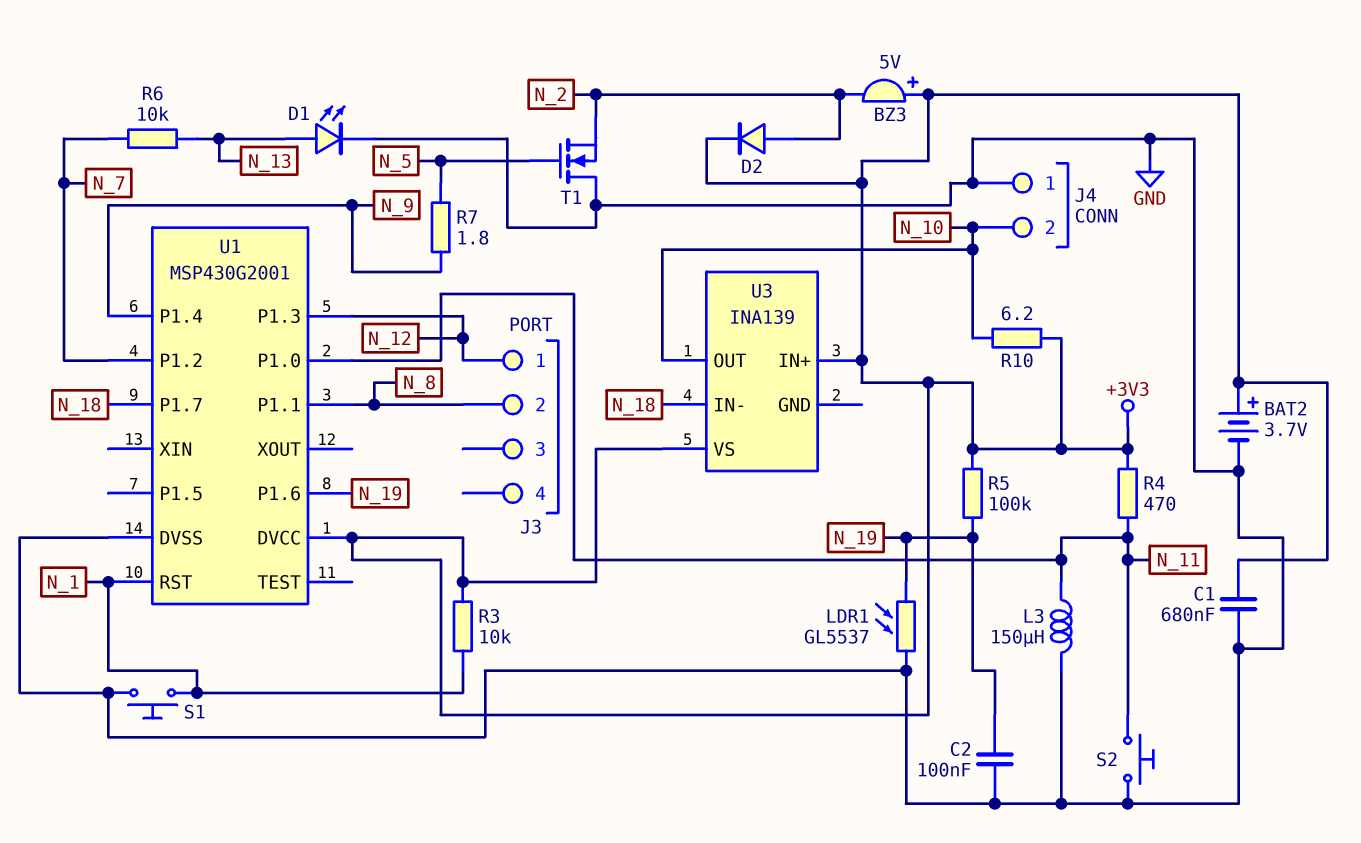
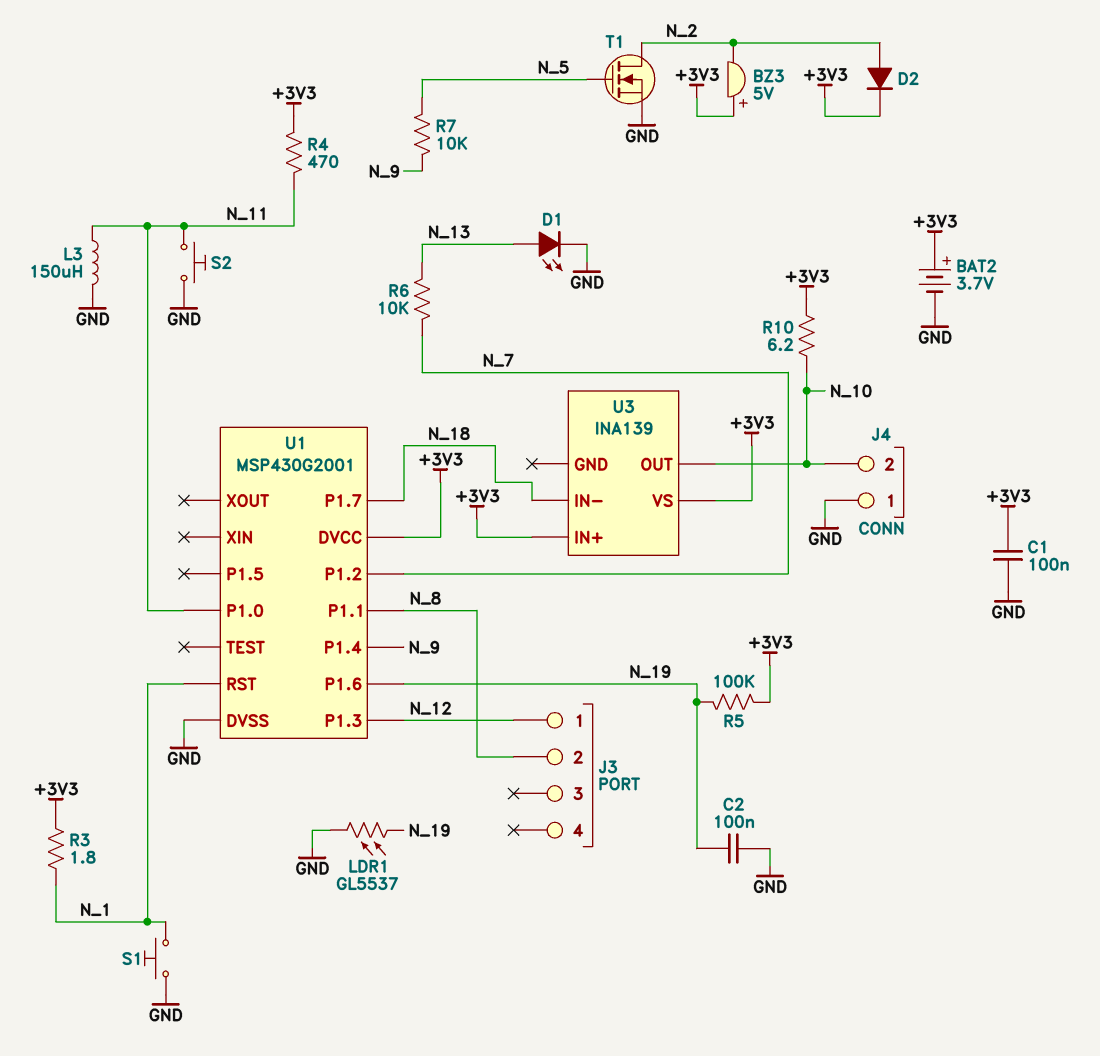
C1: 680nF (+3V3, GND) -> 100nF (+3V3, GND)
R3: 10k (+3V3, N_1) -> 1.8 (+3V3, N_1)
R7: 1.8 (N_5, N_9) -> 10k (N_5, N_9)
T1: NMOS (G N_5, D GND, S N_2) -> NMOS (G N_5, D N_2, S GND)

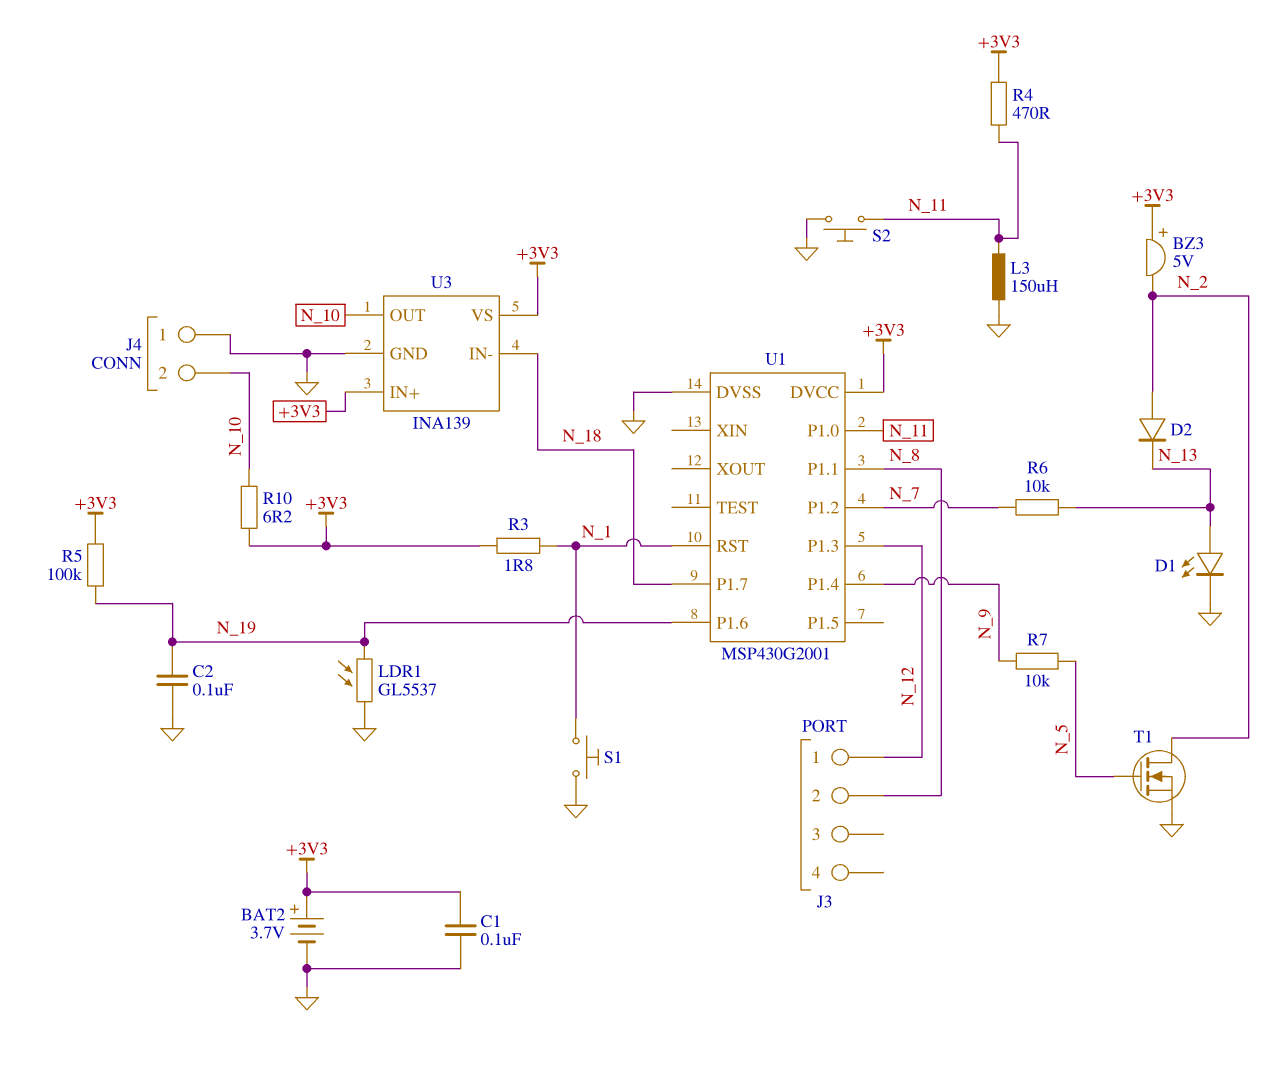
D2: diode (A N_2, K +3V3) -> diode (A N_2, K N_13)
U3 pin GND: none -> GND

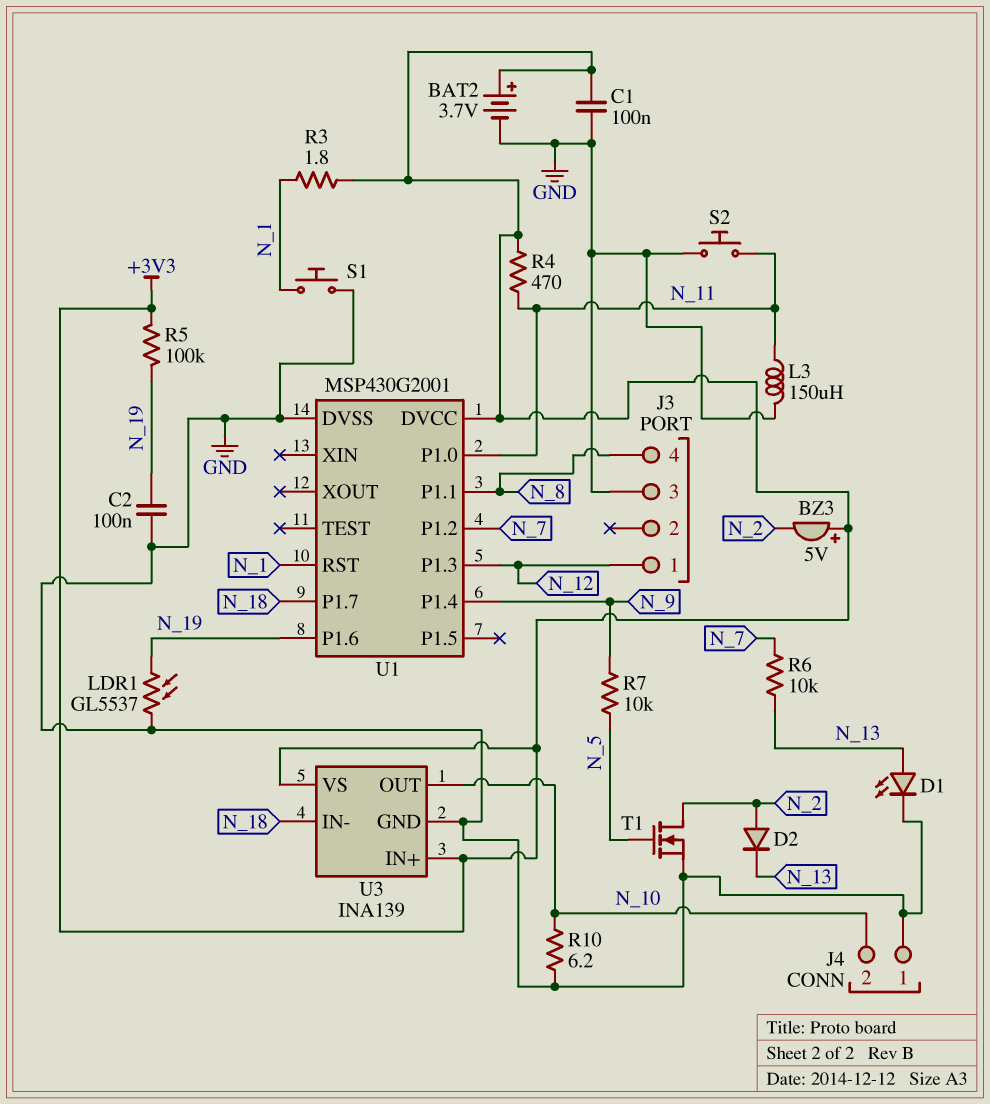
J3 pin 2: N_8 -> none
J3 pin 3: none -> GND
J3 pin 4: none -> N_8
R10: 6.2 (+3V3, N_10) -> 6.2 (GND, N_10)

